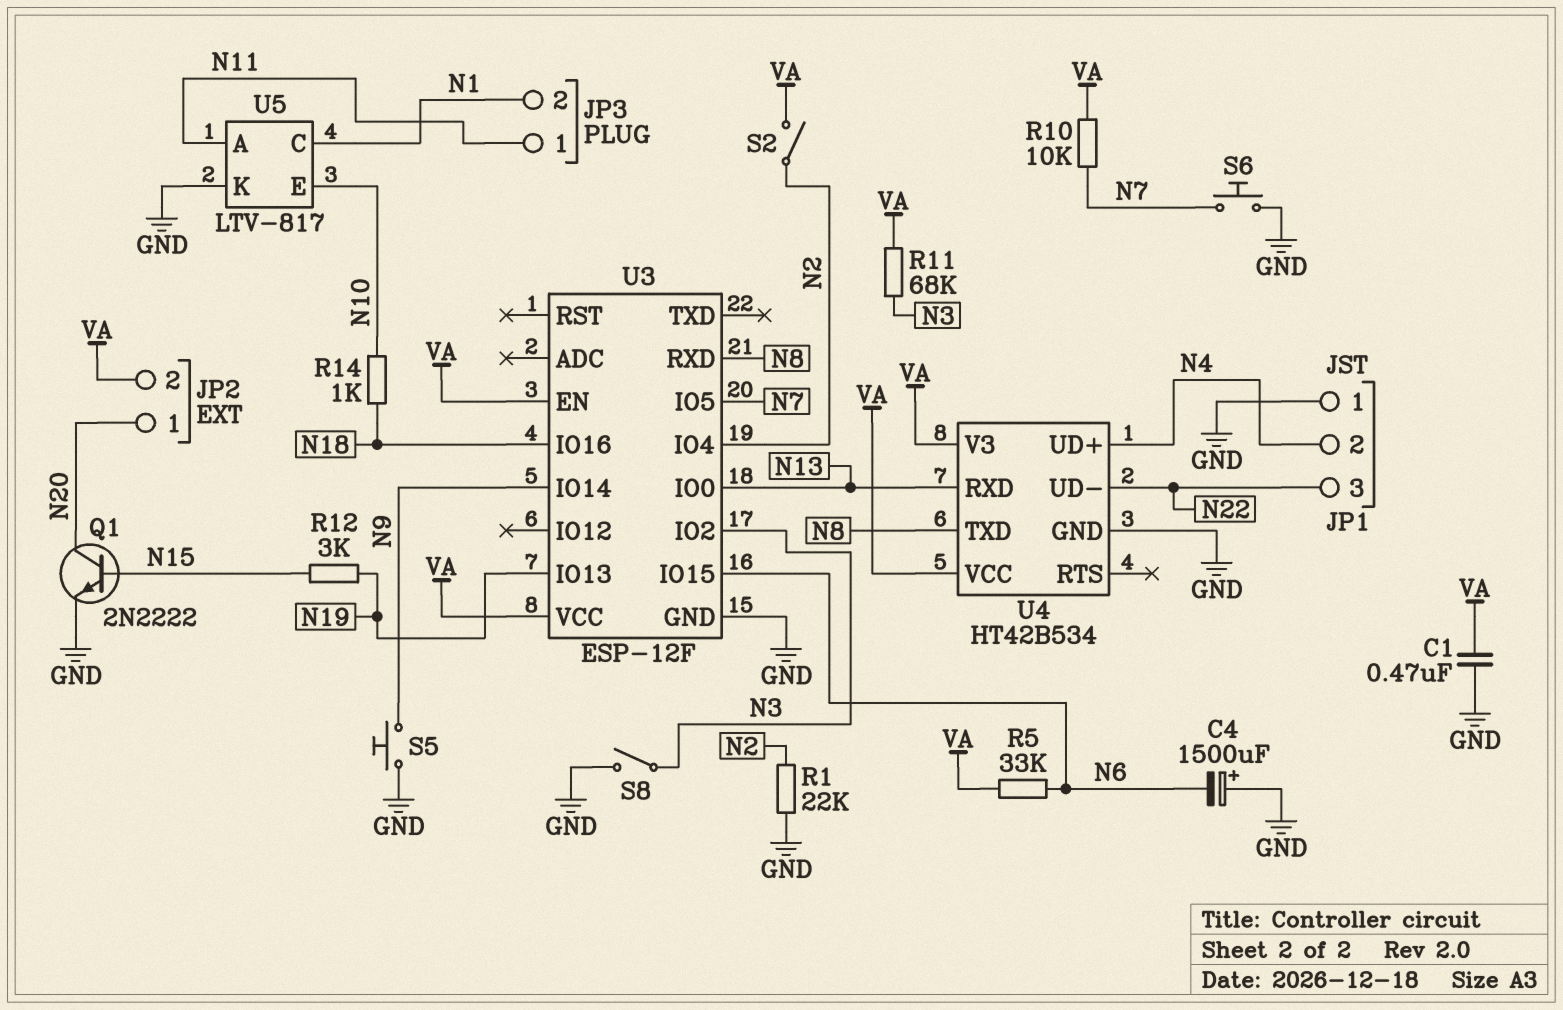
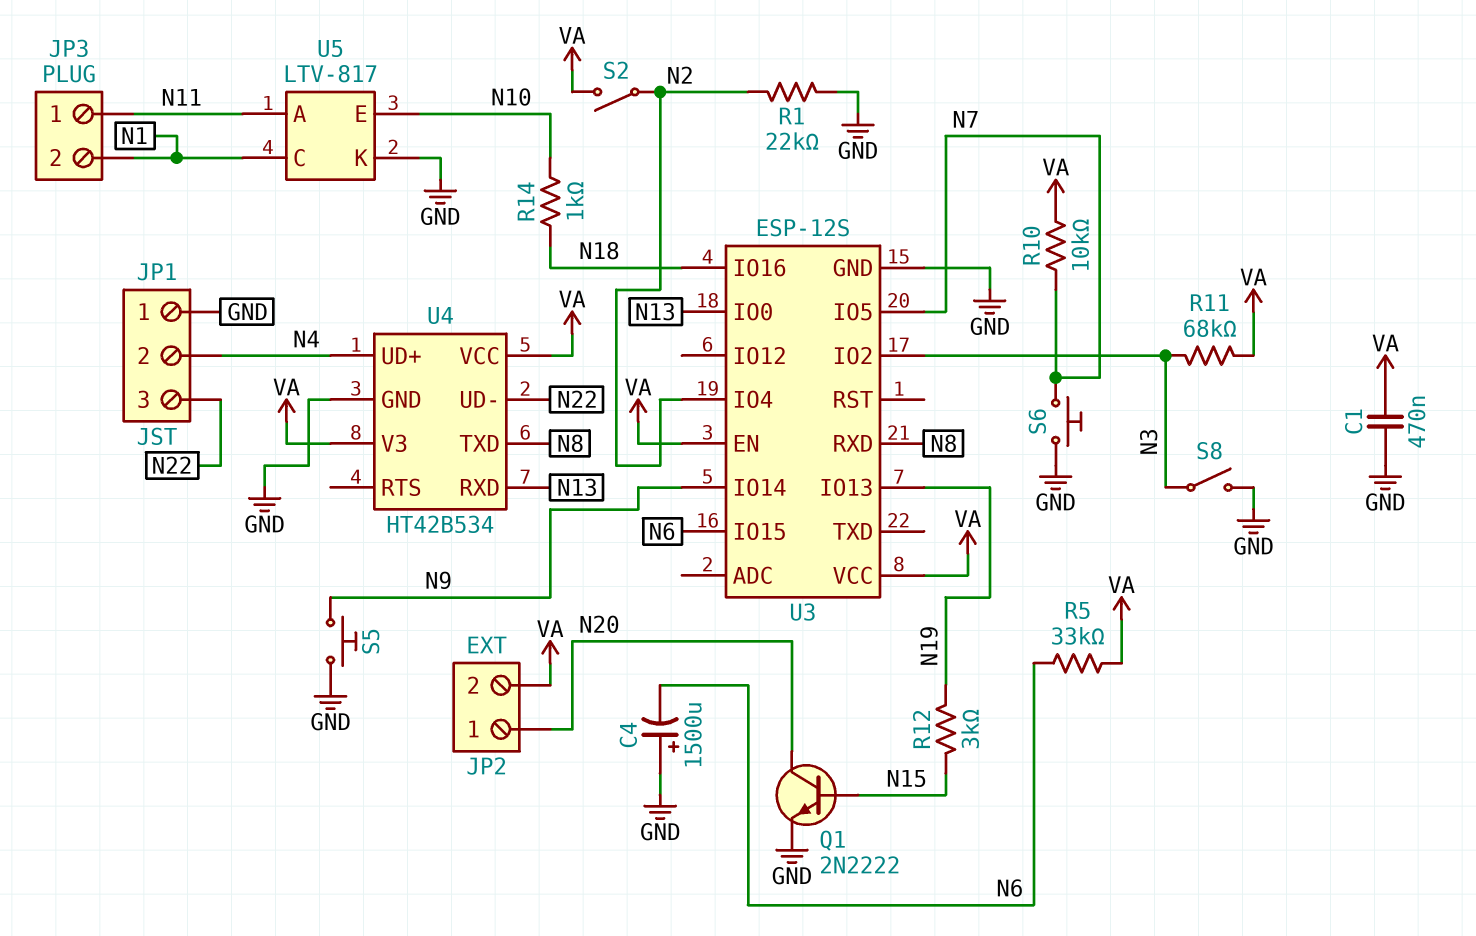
U3: ESP-12F -> ESP-12S

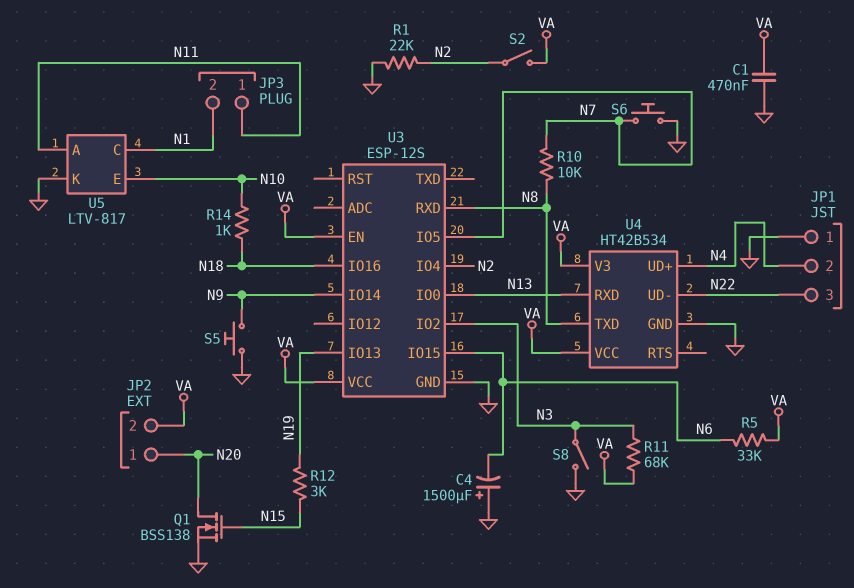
Q1: NPN 2N2222 (B N15, C N20, E GND) -> NMOS BSS138 (G N15, D N20, S GND)
R10: 10k (N7, VA) -> 10k (N7, N8)

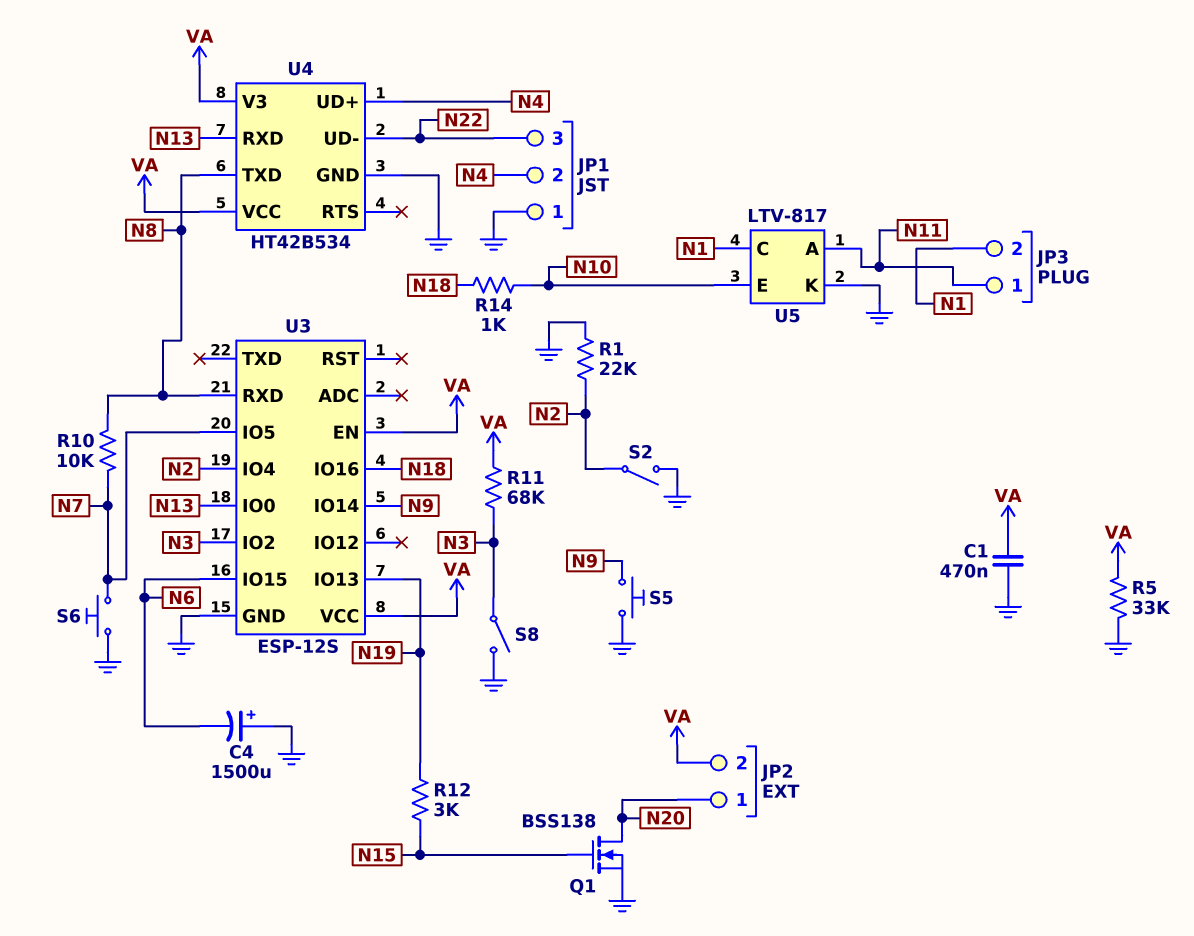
R5: 33k (N6, VA) -> 33k (GND, VA)
S2: switch (N2, VA) -> switch (GND, N2)

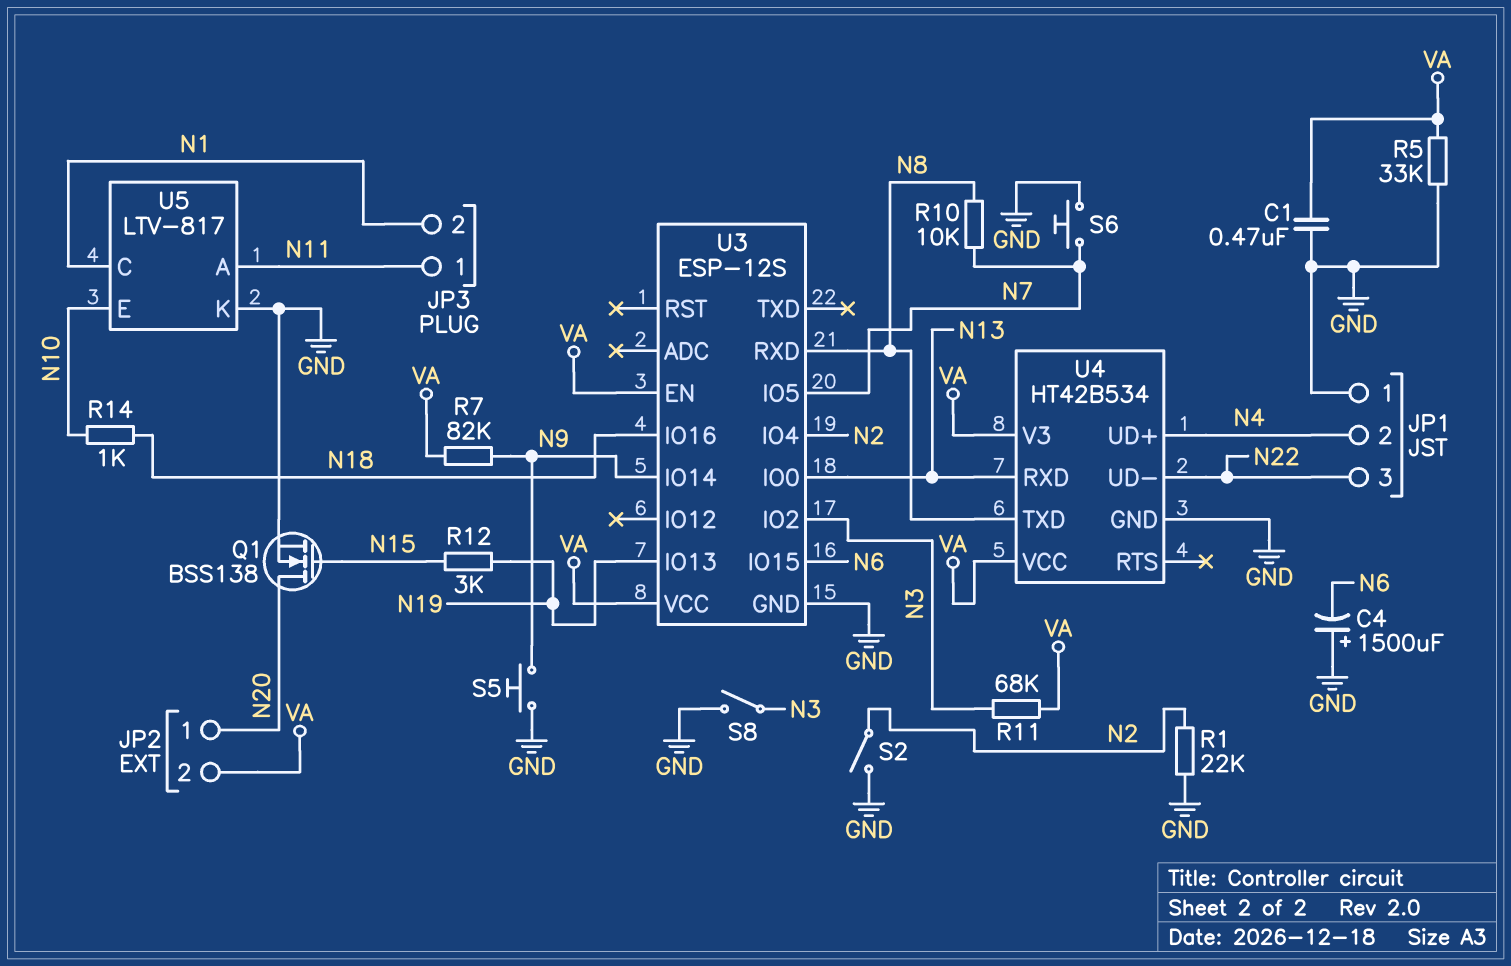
R7: none -> 82k (N9, VA)

